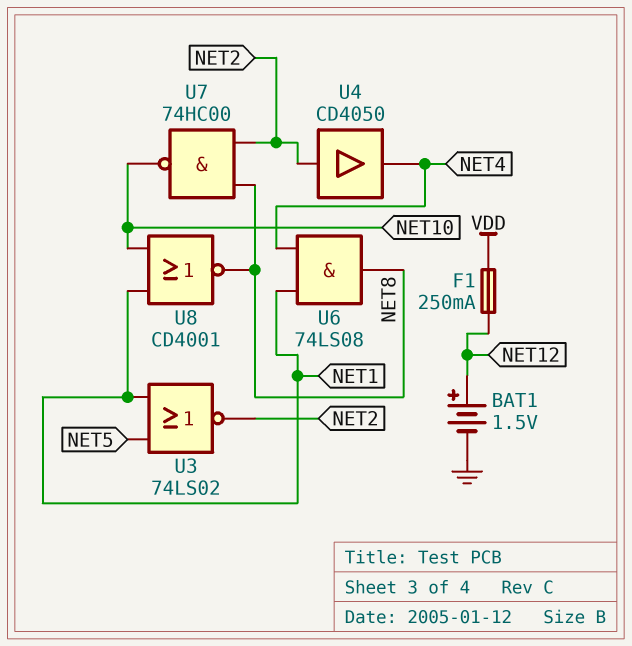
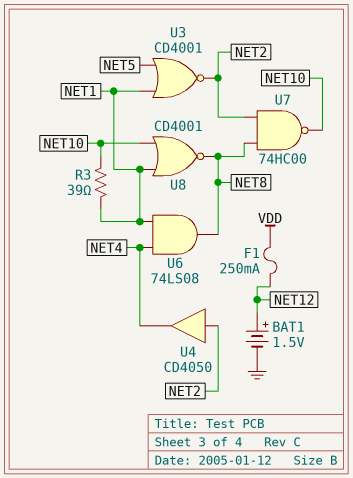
R3: none -> 39 (NET1, NET10)
U3: NOR 74LS02 (in NET1, in NET5, out NET2) -> NOR CD4001 (in NET1, in NET5, out NET2)

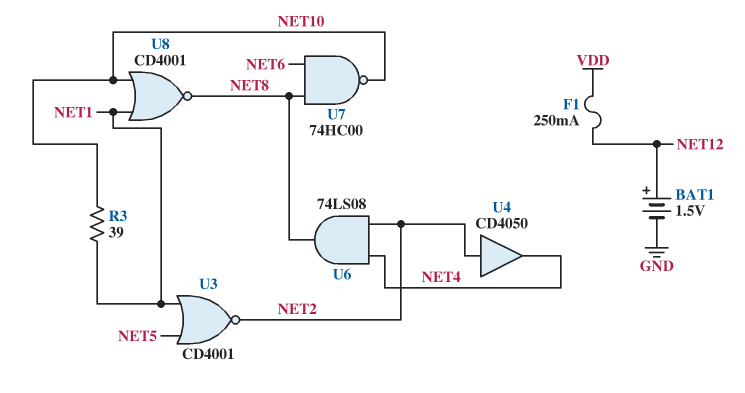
U6: AND 74LS08 (in NET1, in NET4, out NET8) -> AND 74LS08 (in NET2, in NET4, out NET8)
U7: NAND 74HC00 (in NET2, in NET8, out NET10) -> NAND 74HC00 (in NET6, in NET8, out NET10)

